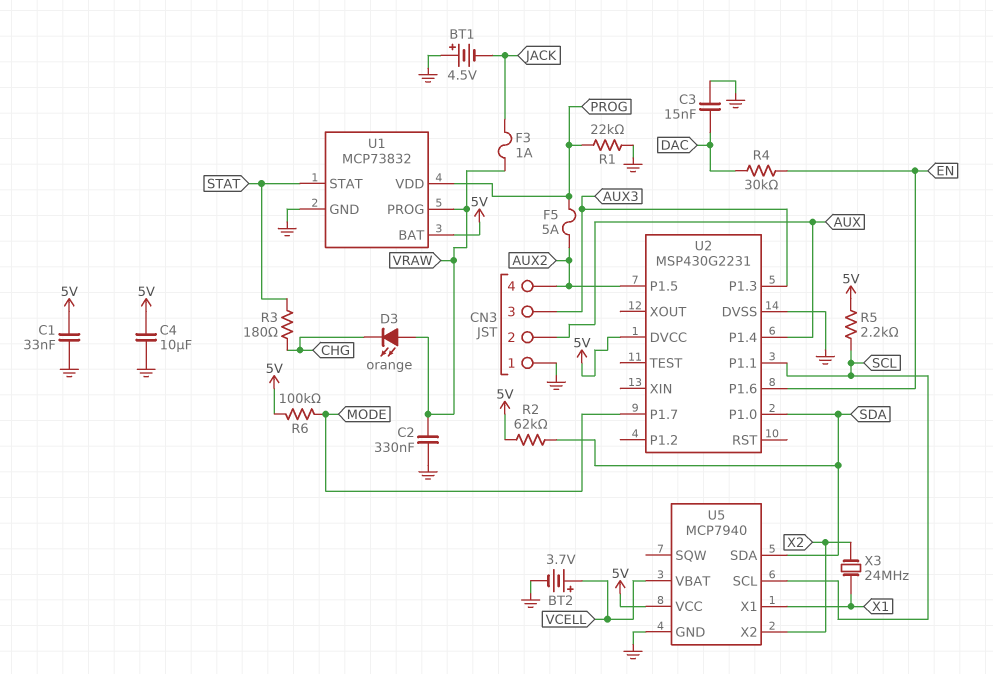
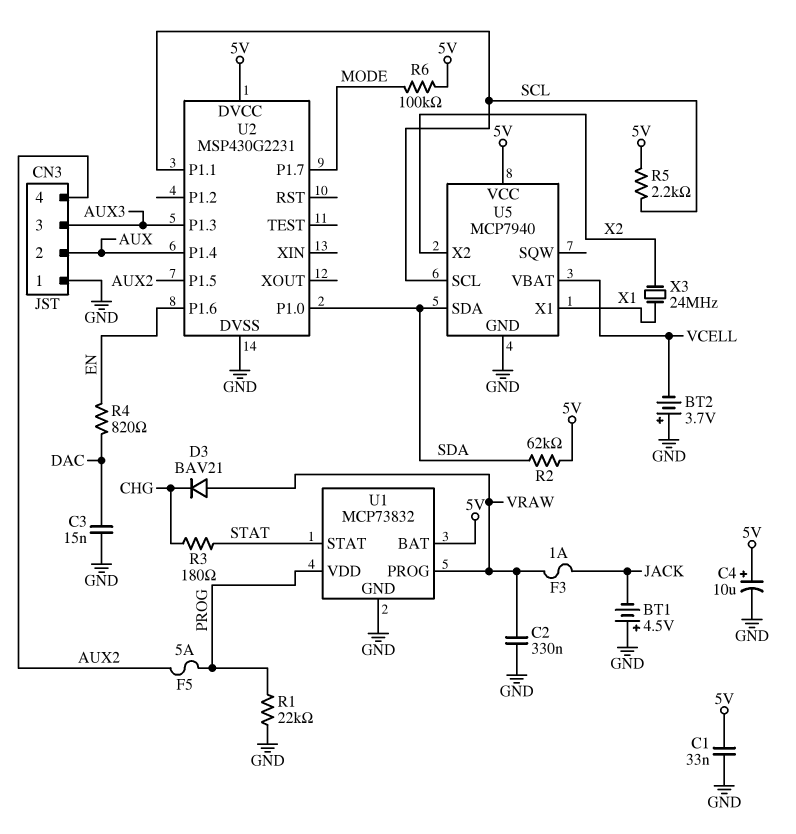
BT2: 3.7V (plus VCELL, minus GND) -> 3.7V (plus GND, minus VCELL)
C4: 10uF (5V, GND) -> 10uF (plus 5V, minus GND)
D3: LED orange (A VRAW, K CHG) -> diode BAV21 (A VRAW, K CHG)
R4: 30k (DAC, EN) -> 820 (DAC, EN)

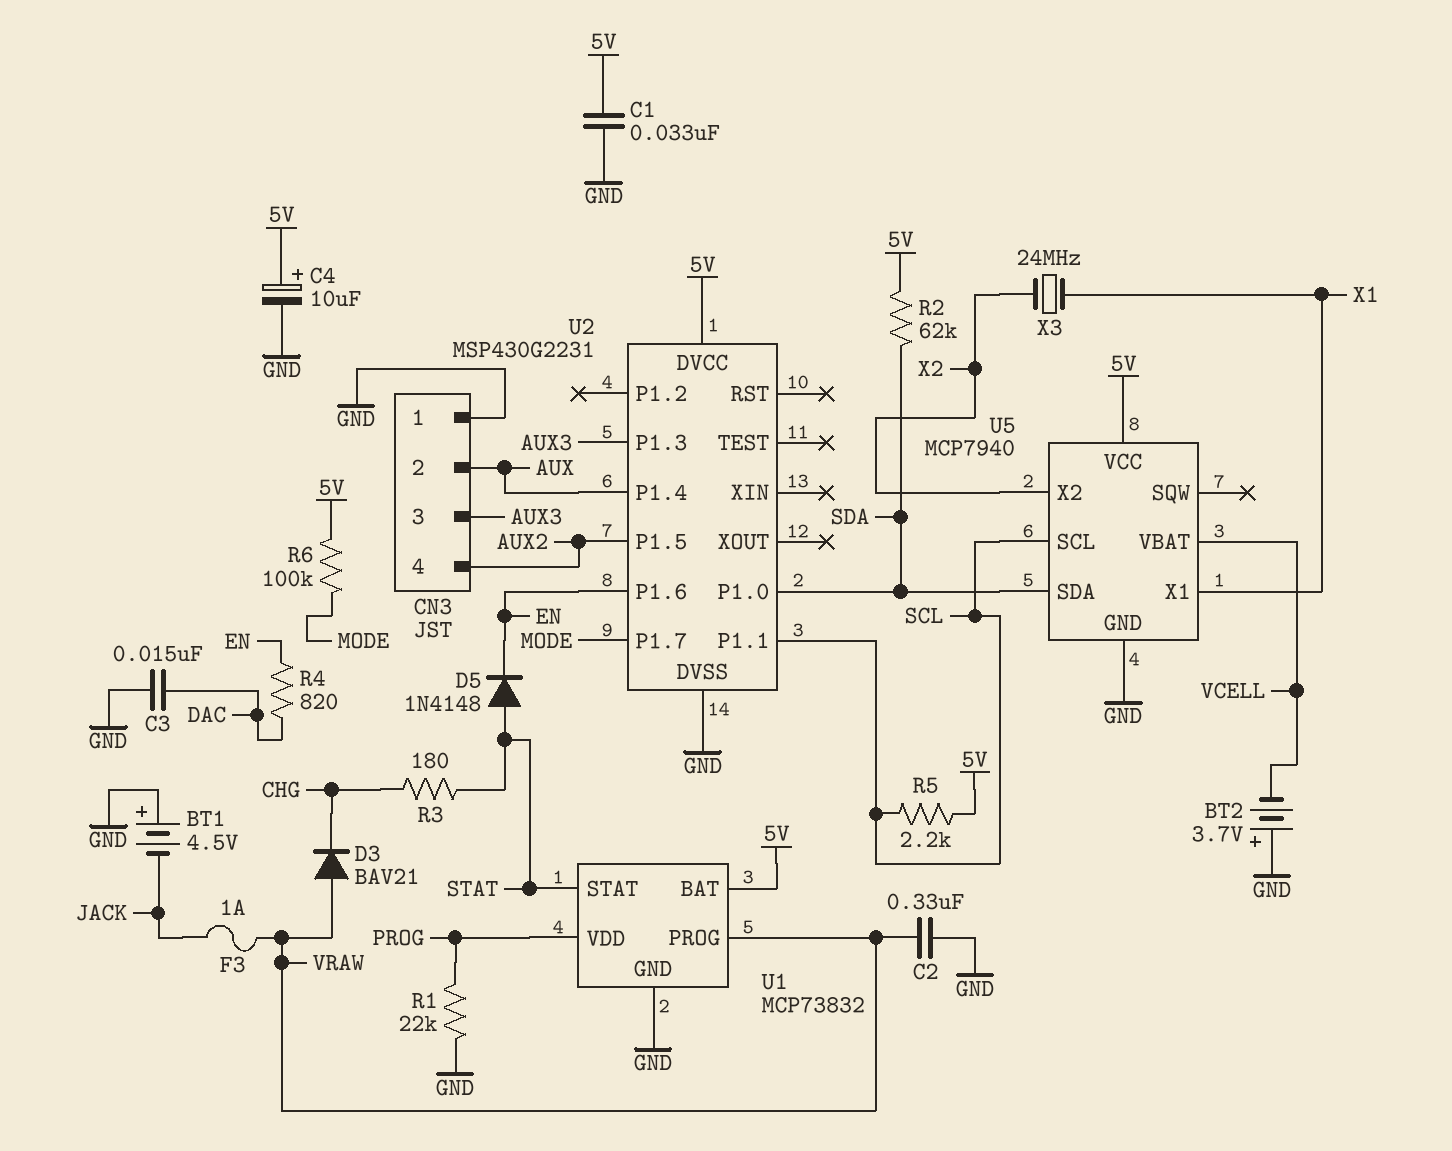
D5: none -> diode 1N4148 (A STAT, K EN)
F5: 5A (AUX2, PROG) -> none

